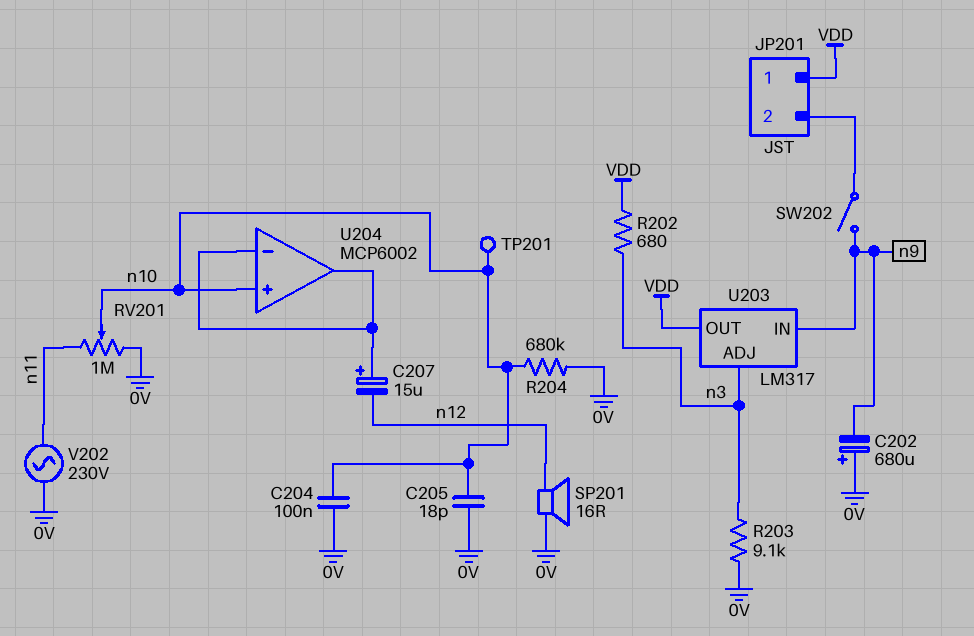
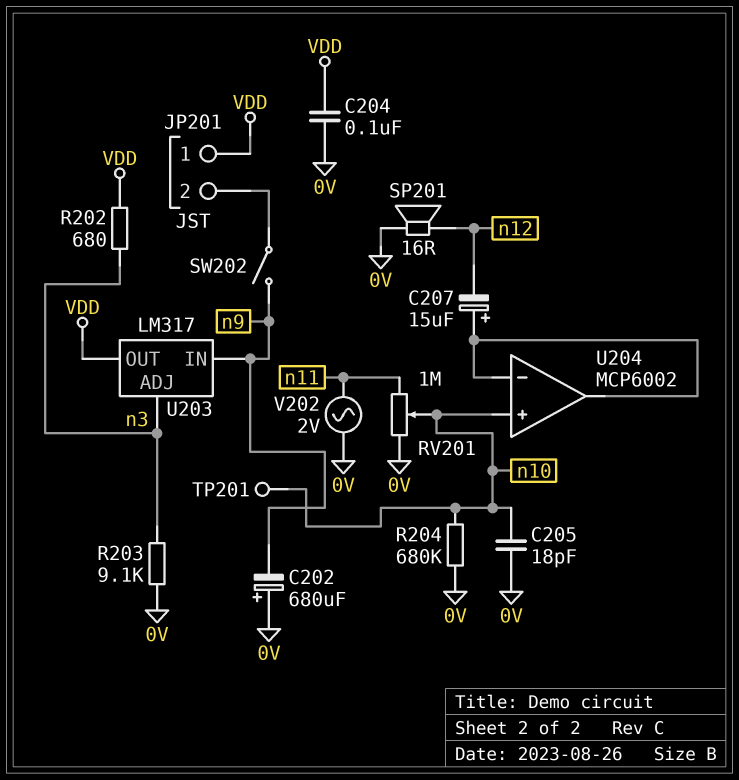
C204: 100nF (0V, n10) -> 100nF (0V, VDD)
V202: AC 230V (0V, n11) -> AC 2V (0V, n11)

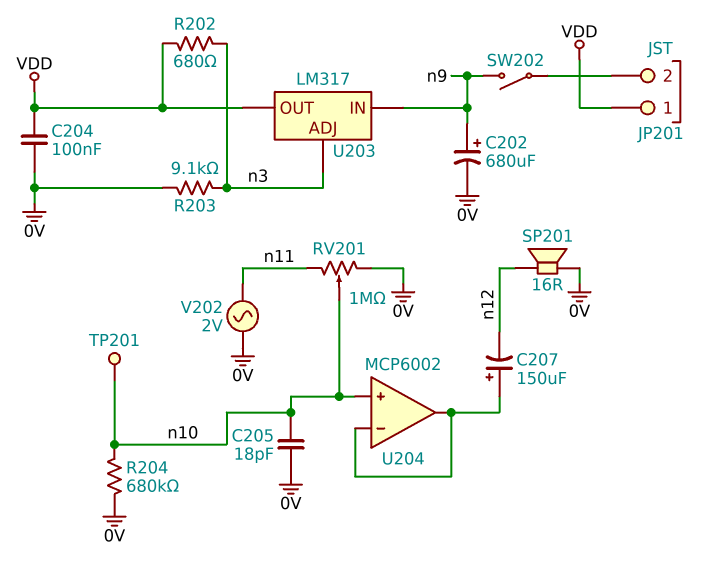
C202: 680uF (plus 0V, minus n9) -> 680uF (plus n9, minus 0V)
C207: 15uF (plus U204/in-, minus n12) -> 150uF (plus U204/in-, minus n12)

